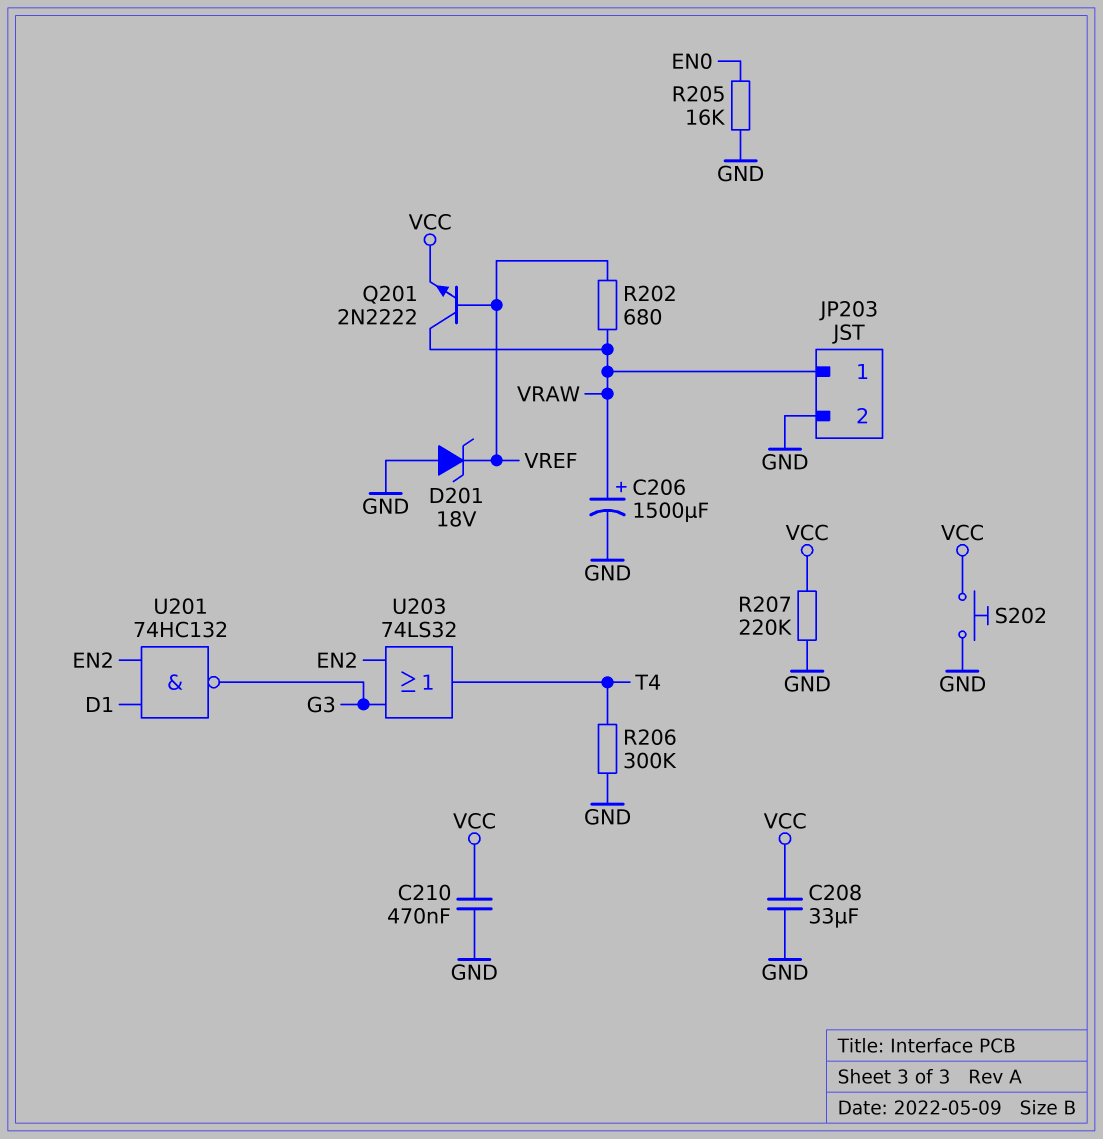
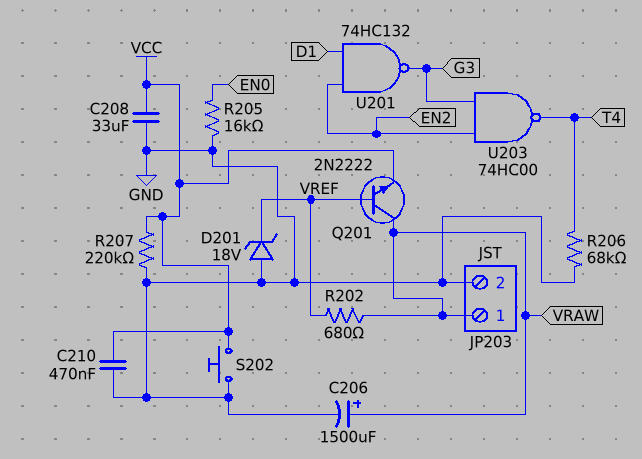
R206: 300k (GND, T4) -> 68k (GND, T4)
U203: OR 74LS32 (in EN2, in G3, out T4) -> NAND 74HC00 (in EN2, in G3, out T4)

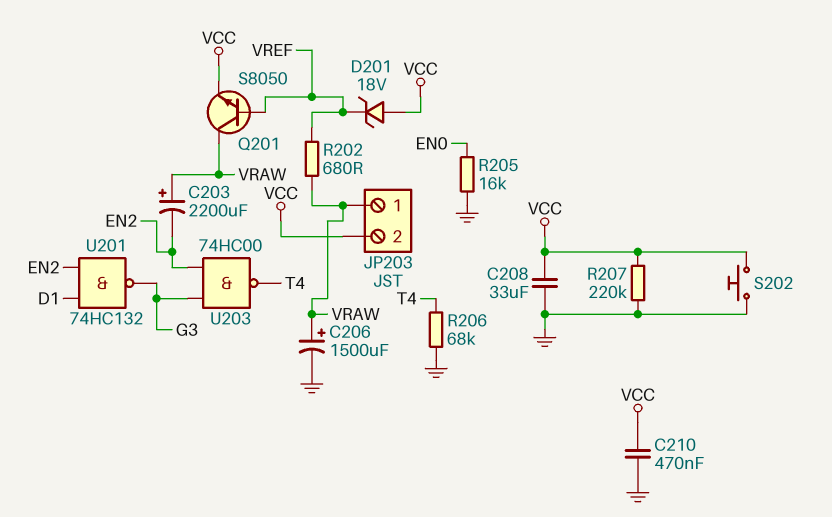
C203: none -> 2200uF (plus VRAW, minus EN2)
D201: zener 18V (A GND, K VREF) -> zener 18V (A VCC, K VREF)
JP203 pin 2: GND -> VCC
Q201: NPN 2N2222 (B VREF, C VRAW, E VCC) -> NPN S8050 (B VREF, C VRAW, E VCC)

